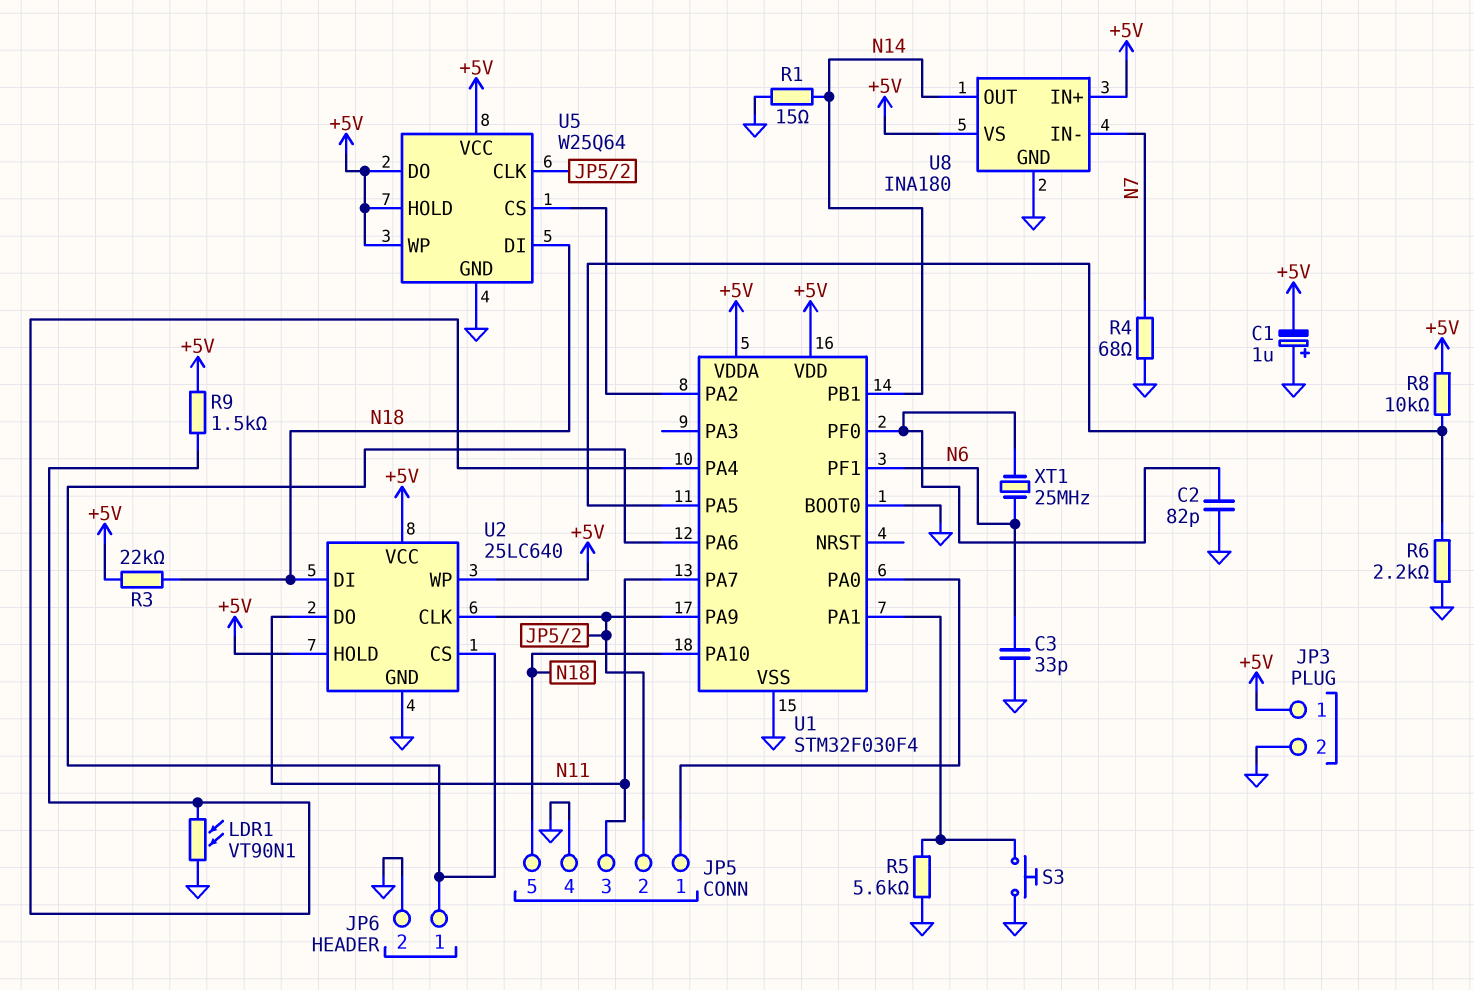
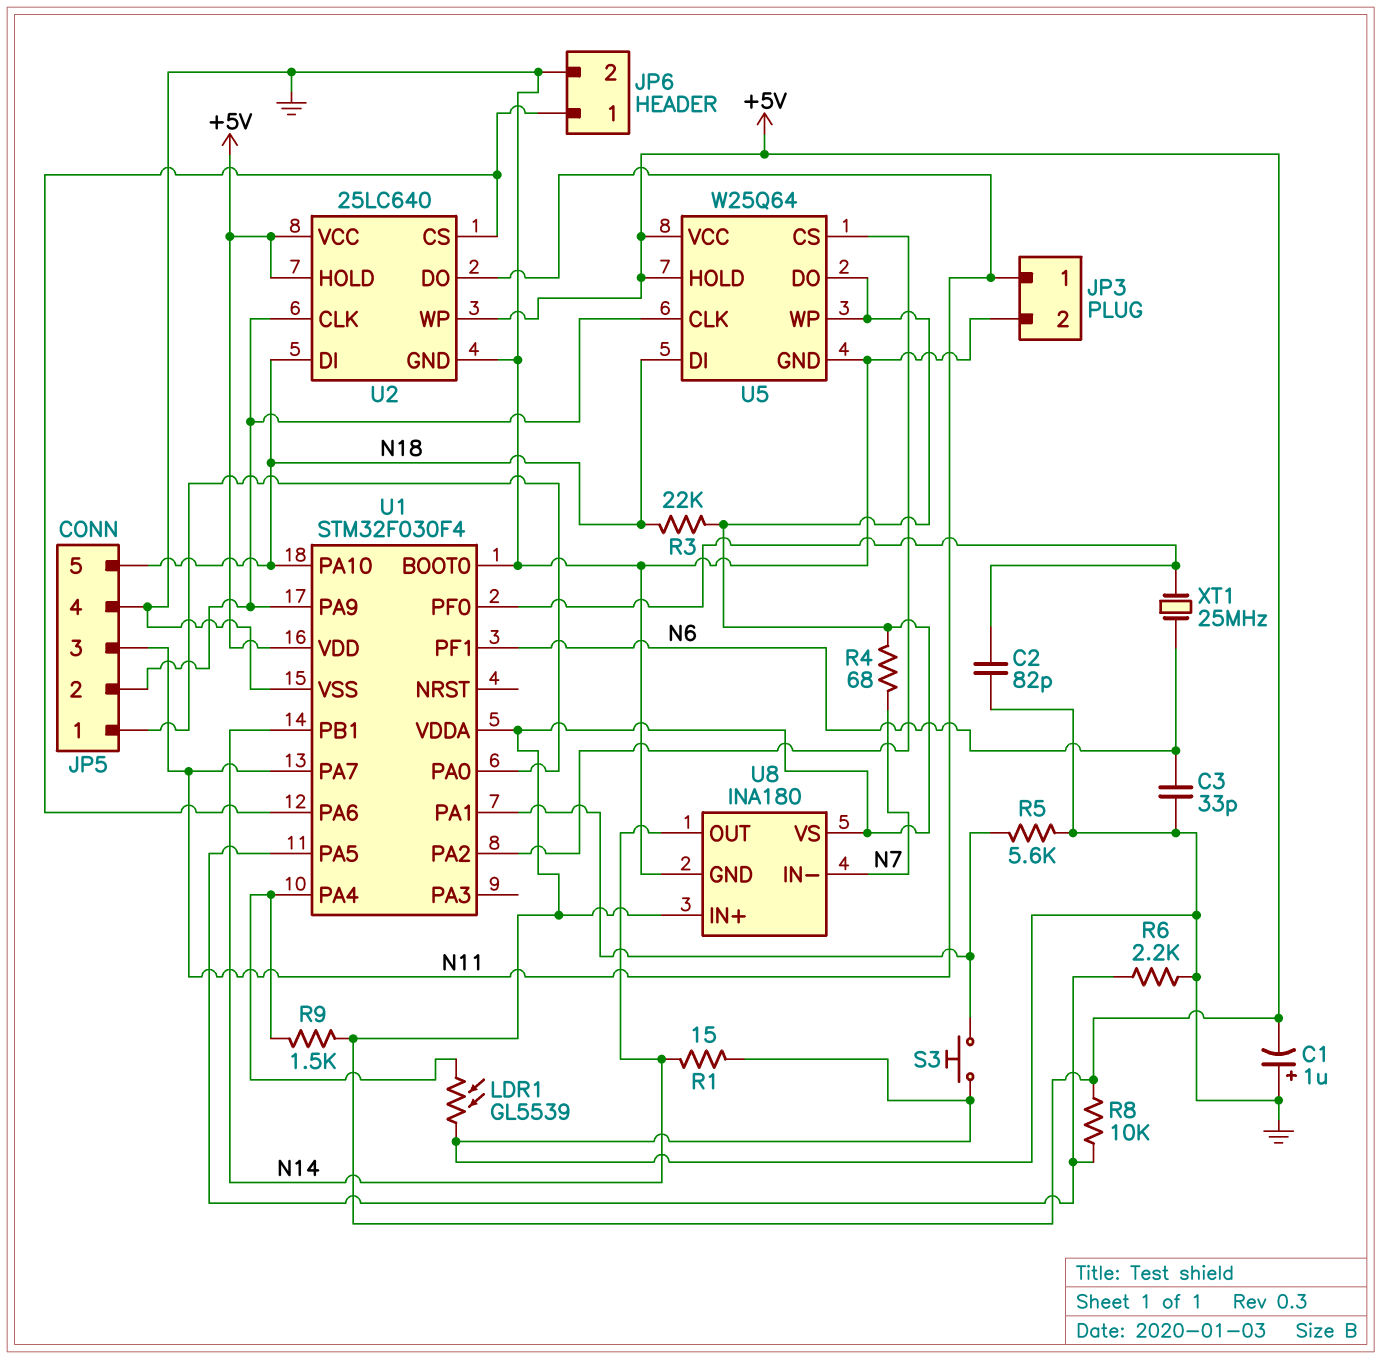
JP3 pin 1: +5V -> N11
LDR1: VT90N1 (GND, U1/PA4) -> GL5539 (GND, U1/PA4)
R4: 68 (GND, N7) -> 68 (+5V, N7)

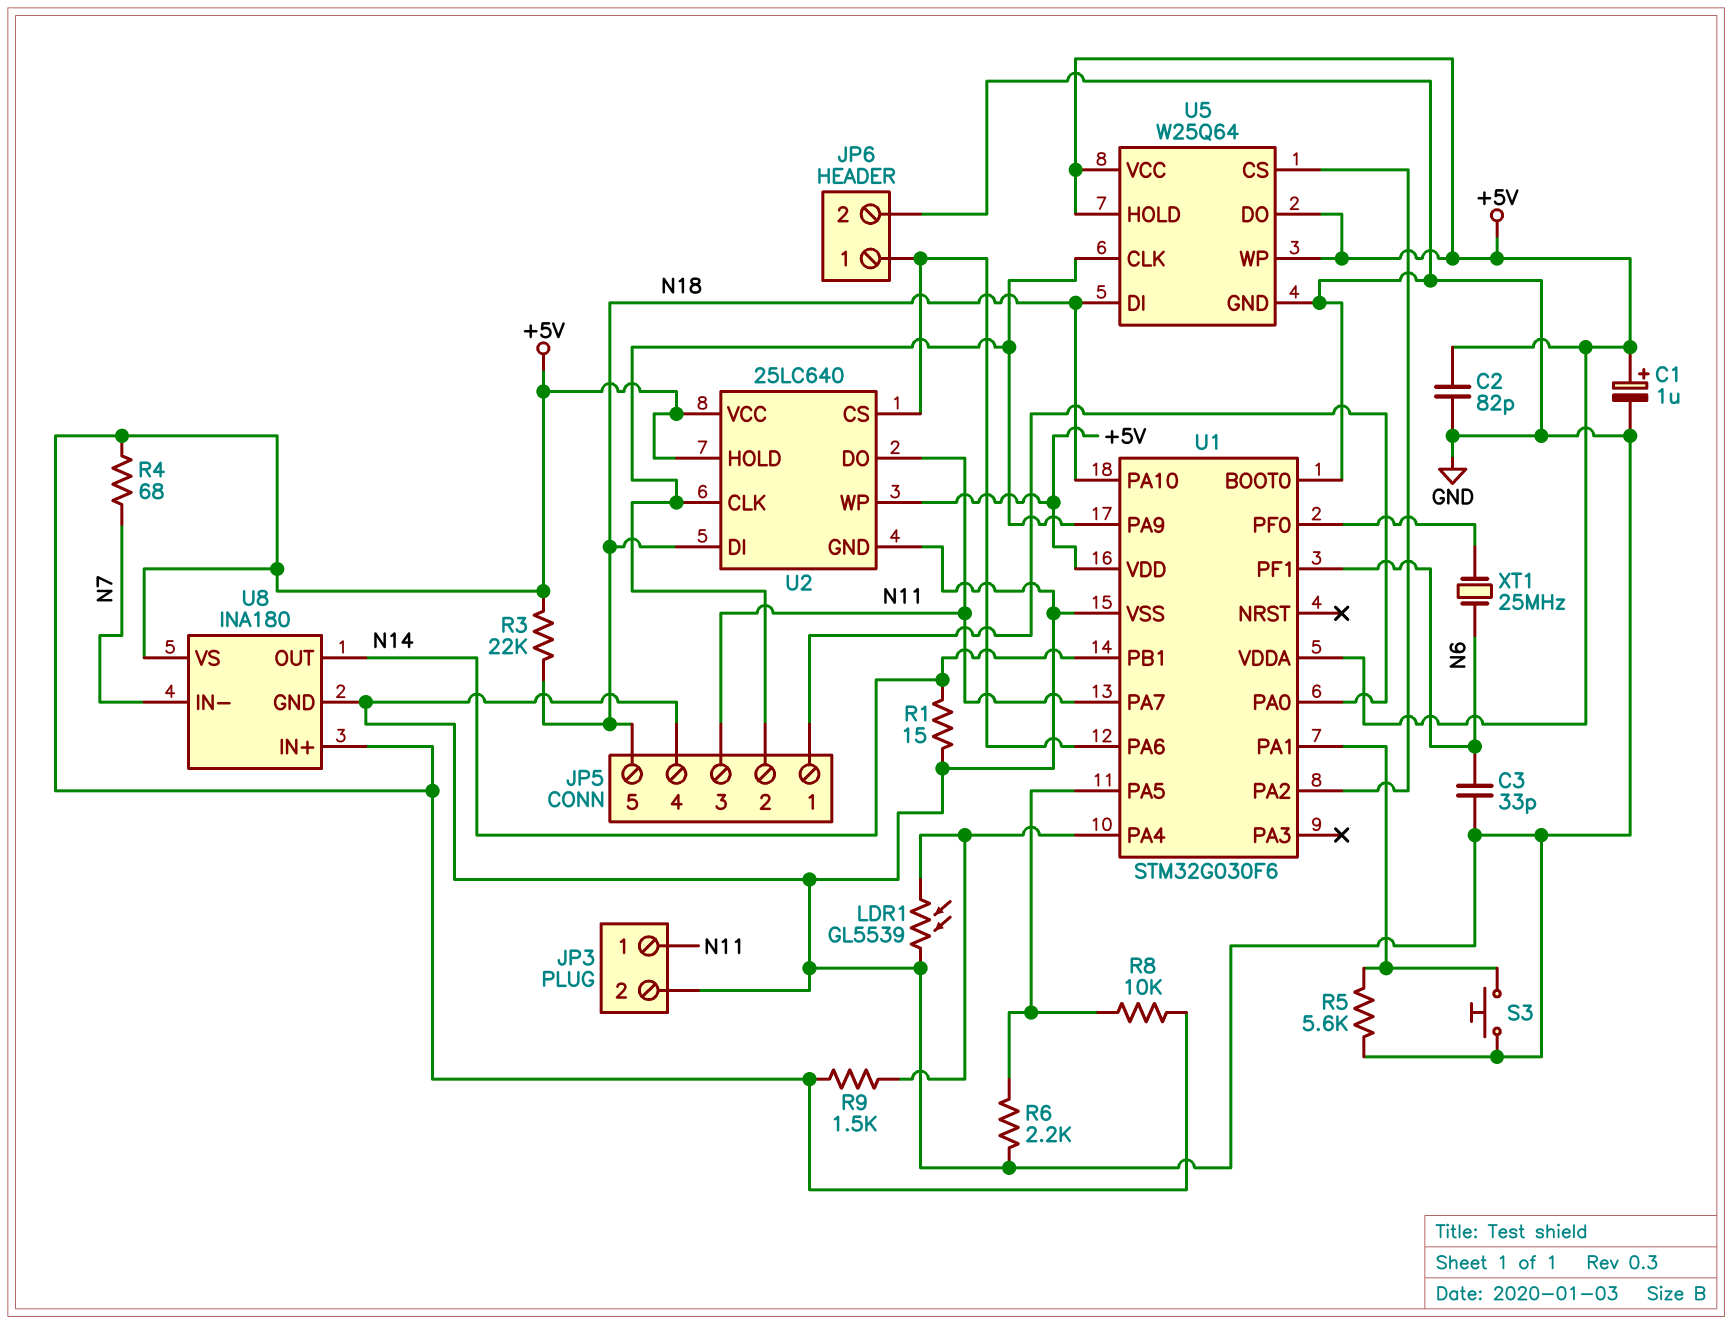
C1: 1uF (plus GND, minus +5V) -> 1uF (plus +5V, minus GND)
C2: 82pF (GND, U1/PF0) -> 82pF (+5V, GND)
U1: STM32F030F4 -> STM32G030F6

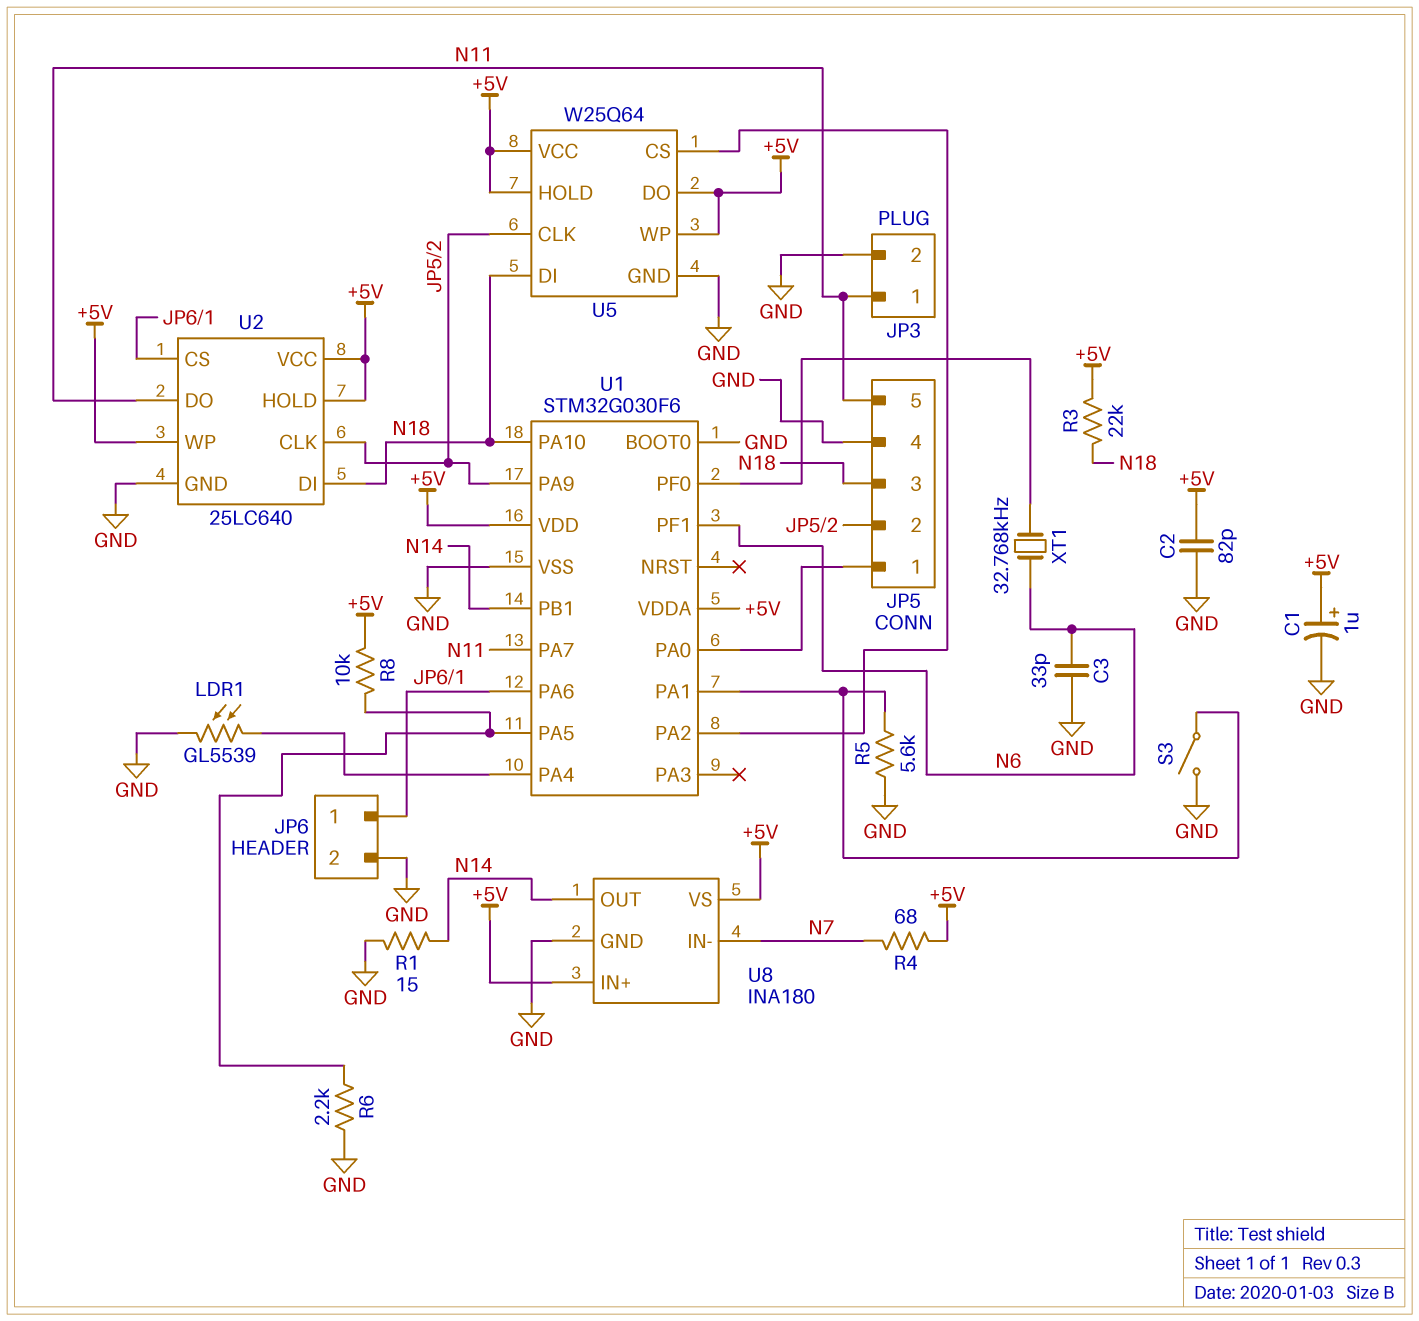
JP5 pin 3: N11 -> N18
JP5 pin 5: N18 -> N11
R9: 1.5k (+5V, U1/PA4) -> none
S3: button (GND, U1/PA1) -> switch (GND, U1/PA1)
XT1: 25MHz (N6, U1/PF0) -> 32.768kHz (N6, U1/PF0)

